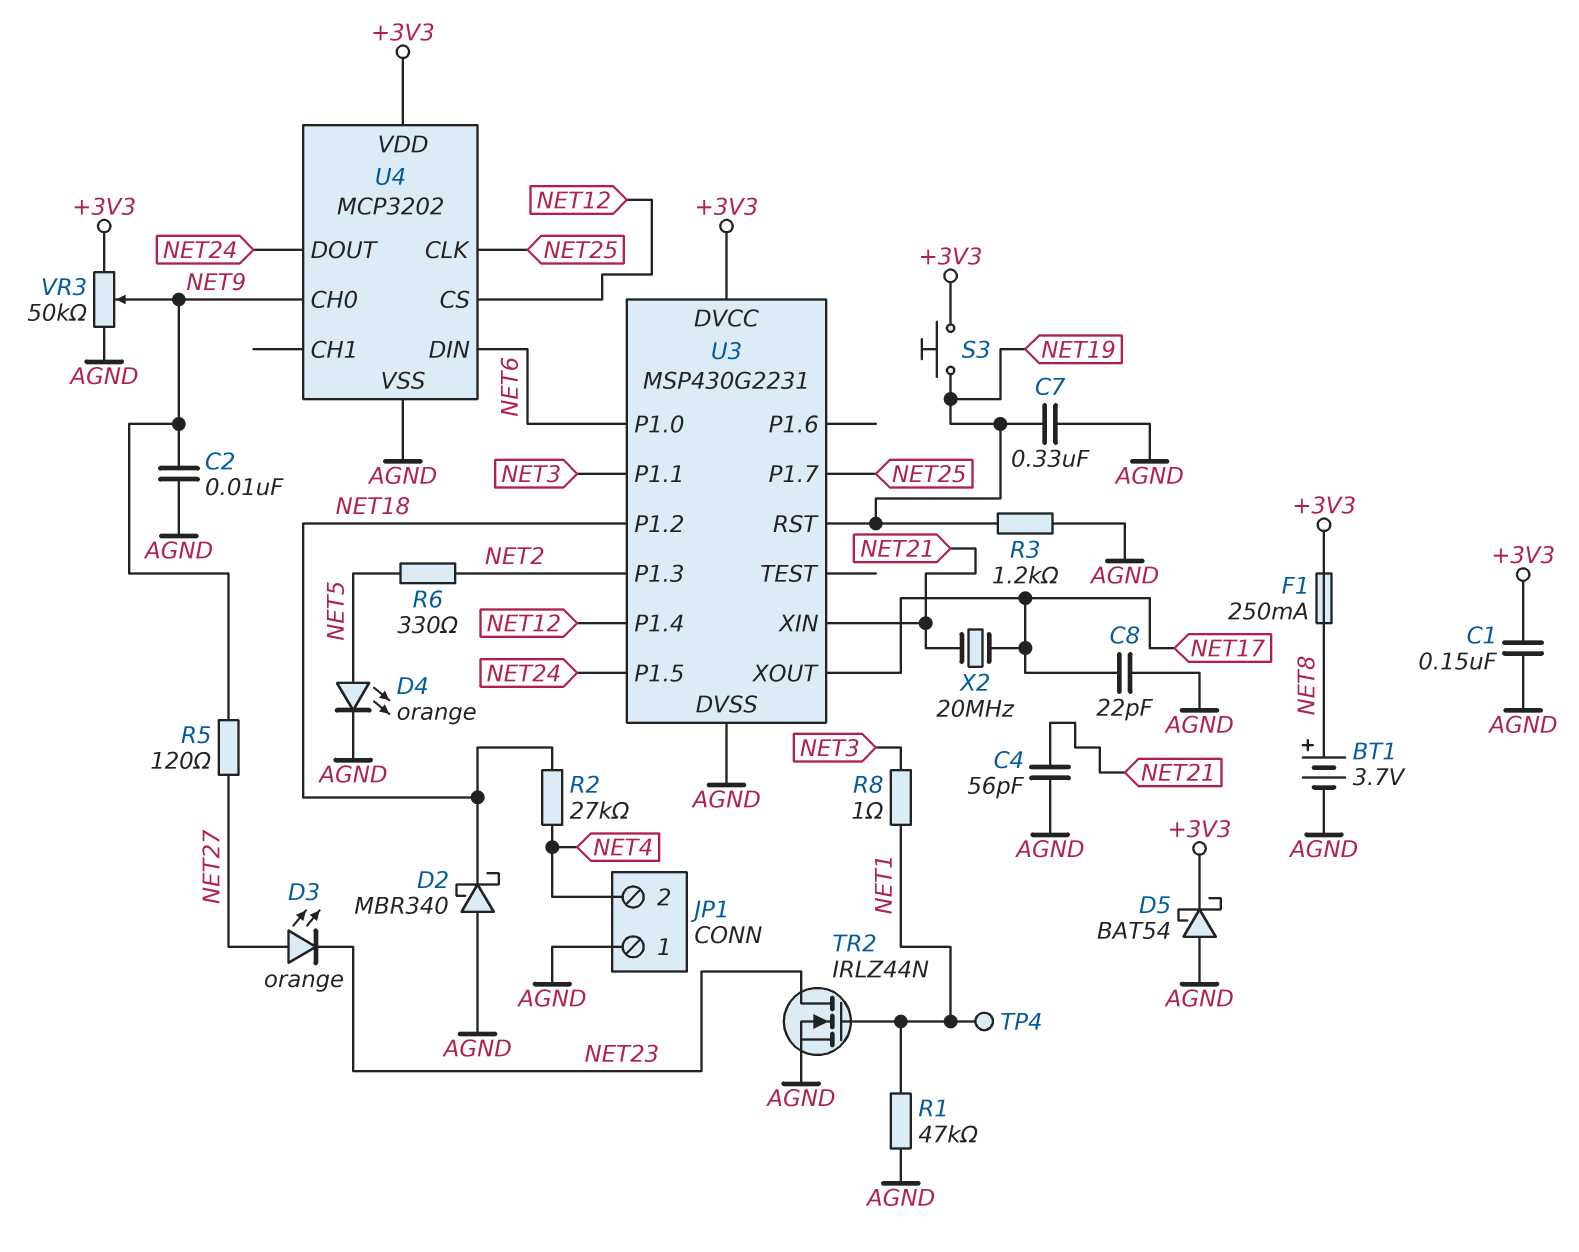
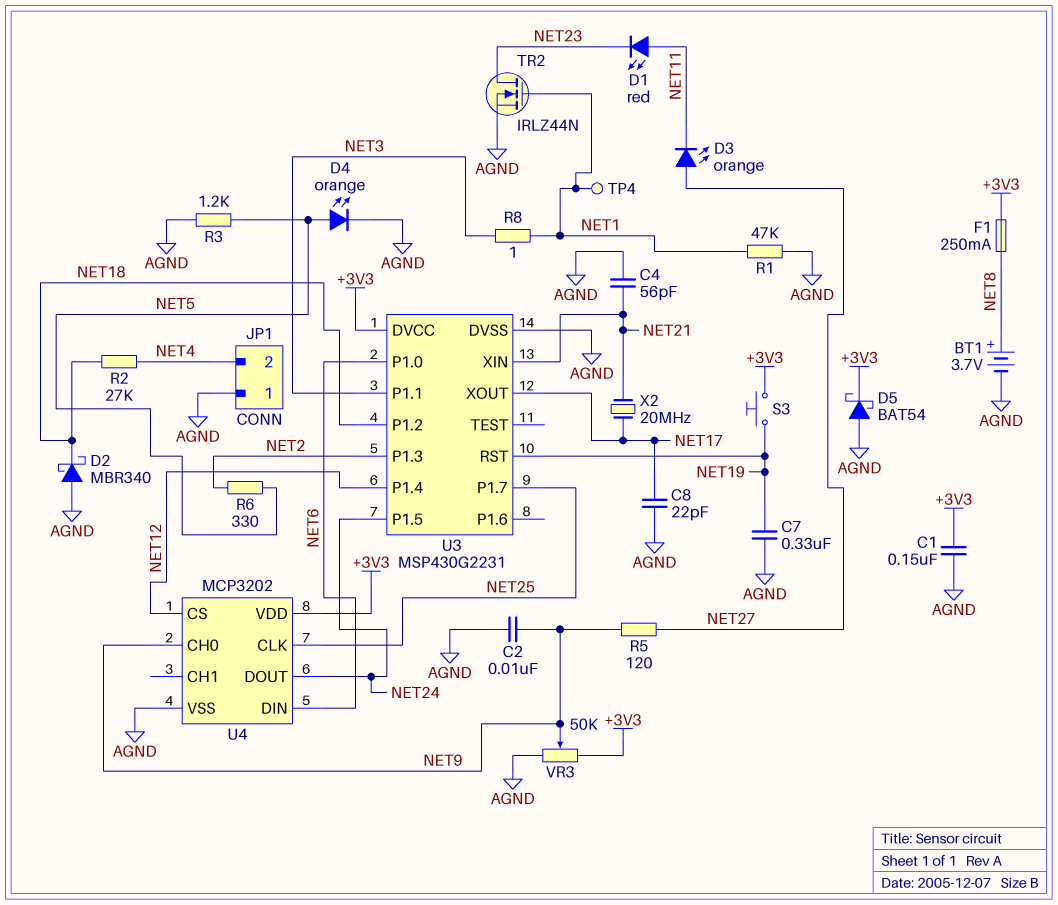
D1: none -> LED red (A NET11, K NET23)
D3: LED orange (A NET27, K NET23) -> LED orange (A NET27, K NET11)
R3: 1.2k (AGND, NET19) -> 1.2k (AGND, NET5)

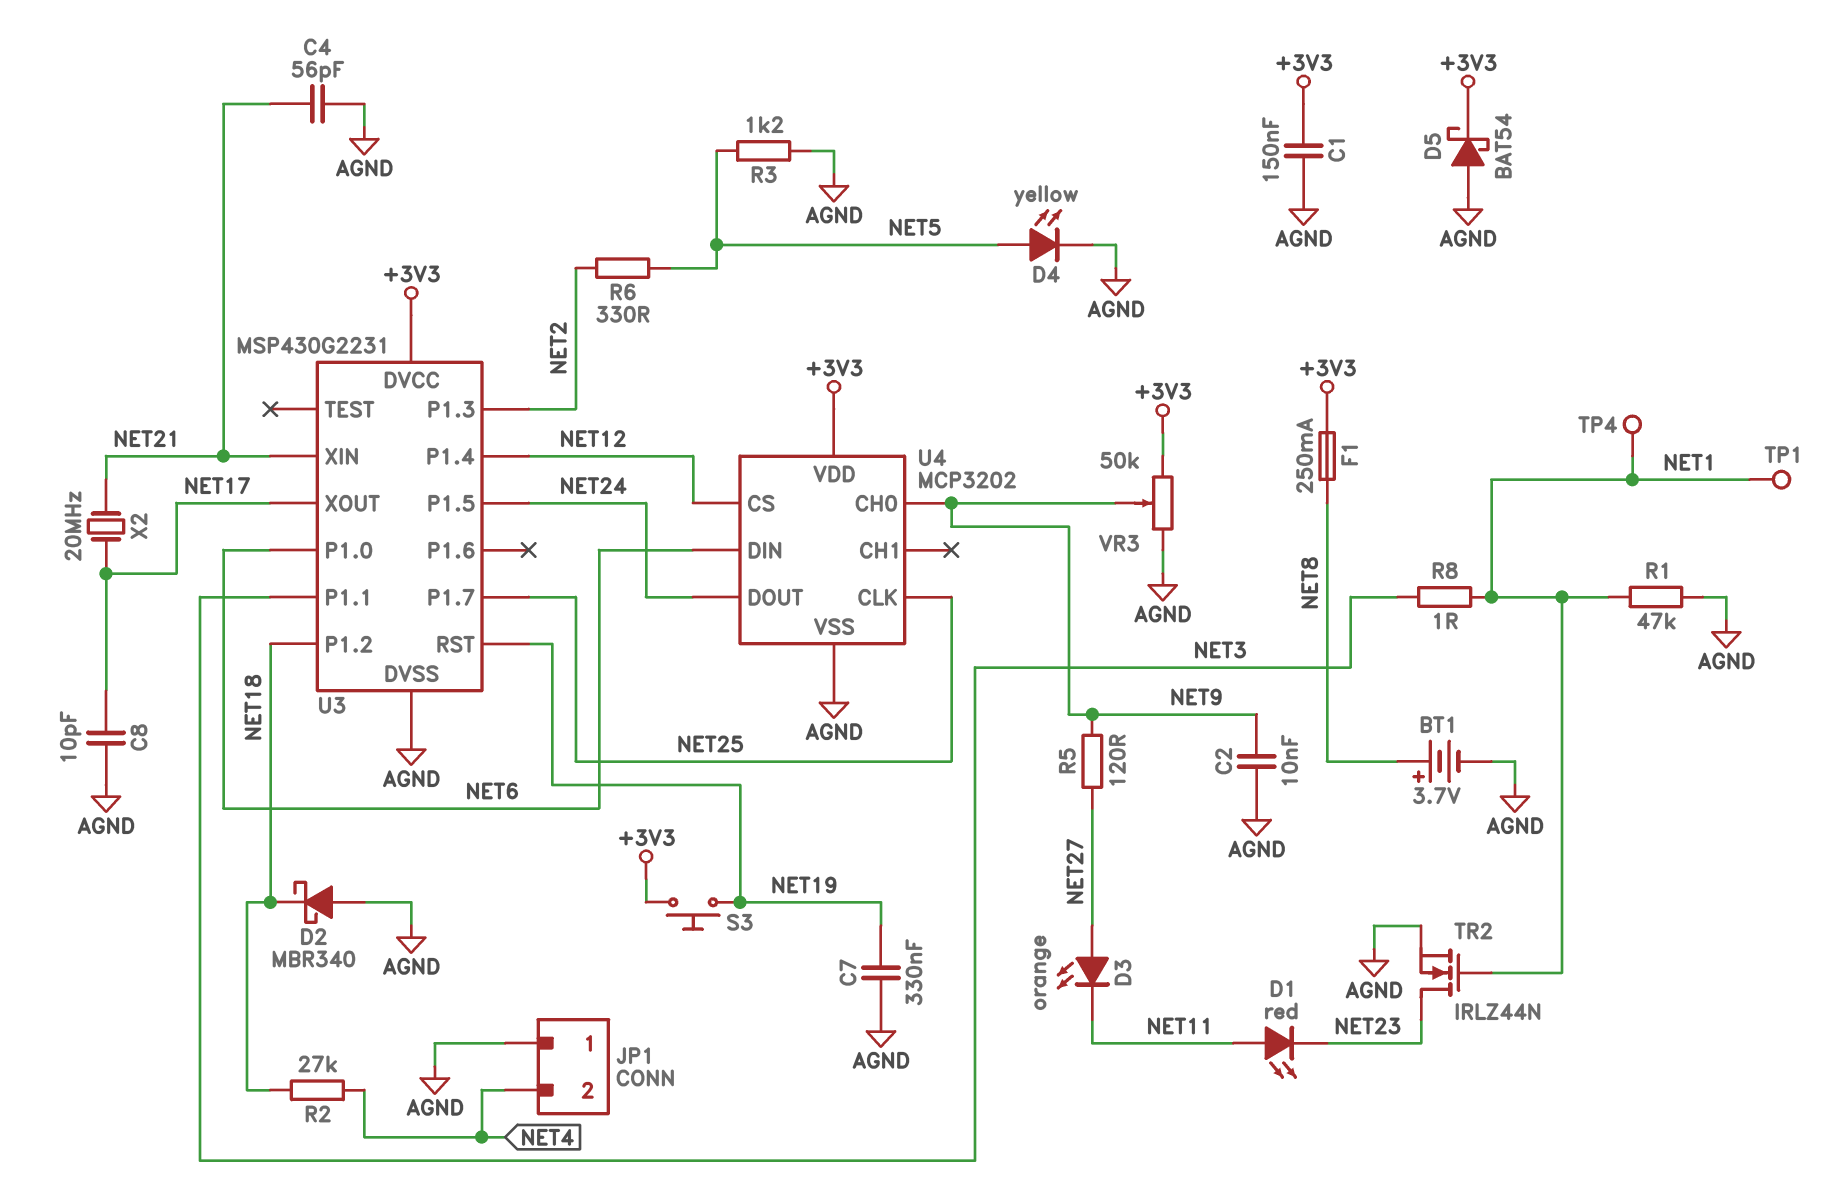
C8: 22pF (AGND, NET17) -> 10pF (AGND, NET17)
D4: LED orange (A NET5, K AGND) -> LED yellow (A NET5, K AGND)
TP1: none -> test point (NET1)

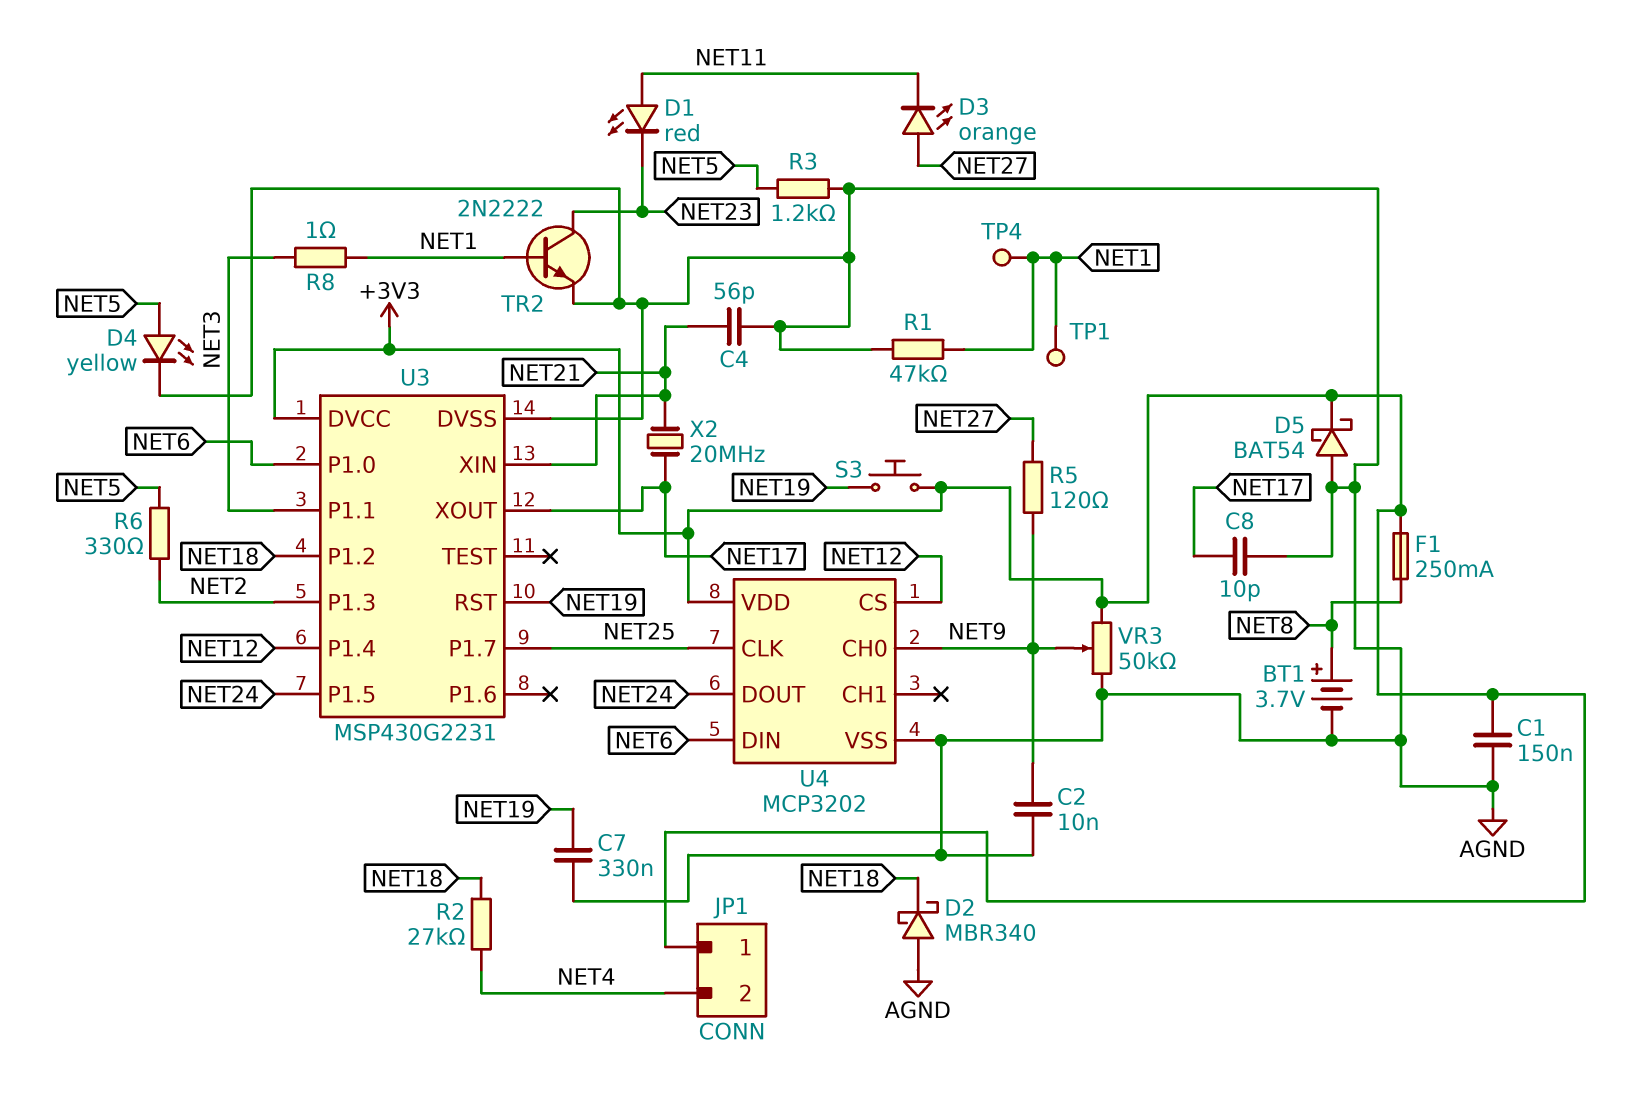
JP1 pin 1: AGND -> +3V3
TR2: NMOS IRLZ44N (G NET1, D NET23, S AGND) -> NPN 2N2222 (B NET1, C NET23, E AGND)

